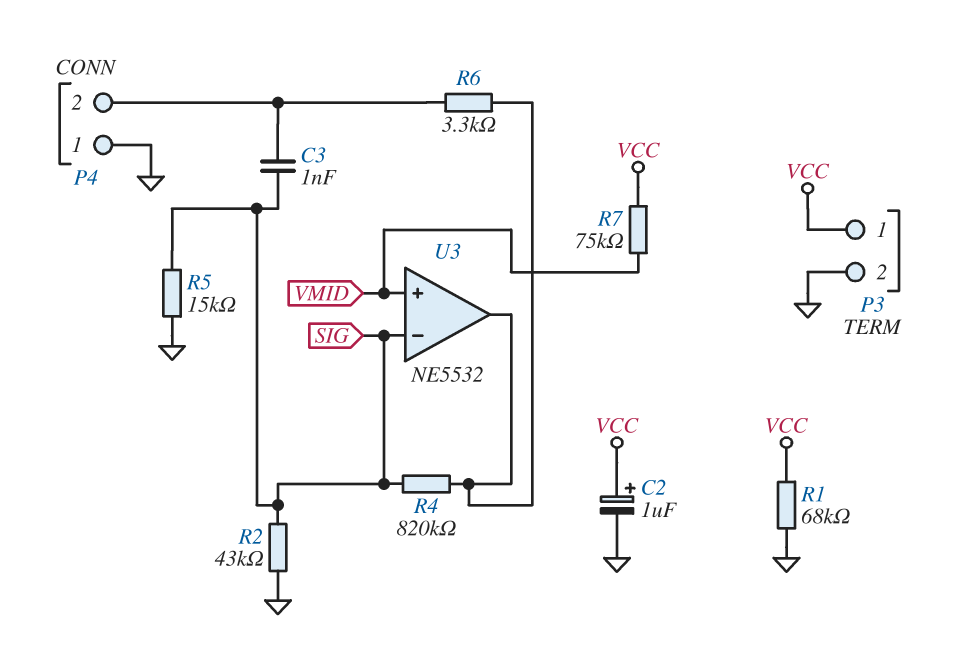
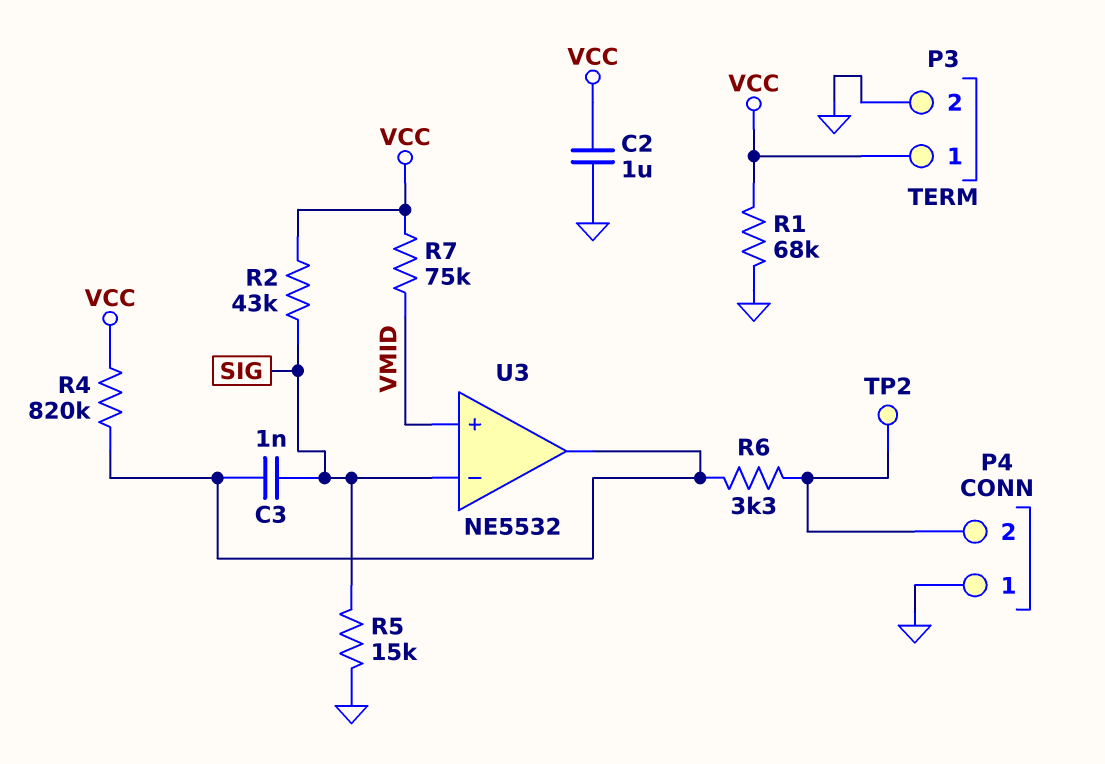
C2: 1uF (plus VCC, minus GND) -> 1uF (GND, VCC)
C3: 1nF (P4/2, SIG) -> 1nF (SIG, U3/out)
R2: 43k (GND, SIG) -> 43k (SIG, VCC)
R4: 820k (SIG, U3/out) -> 820k (U3/out, VCC)
TP2: none -> test point (P4/2)

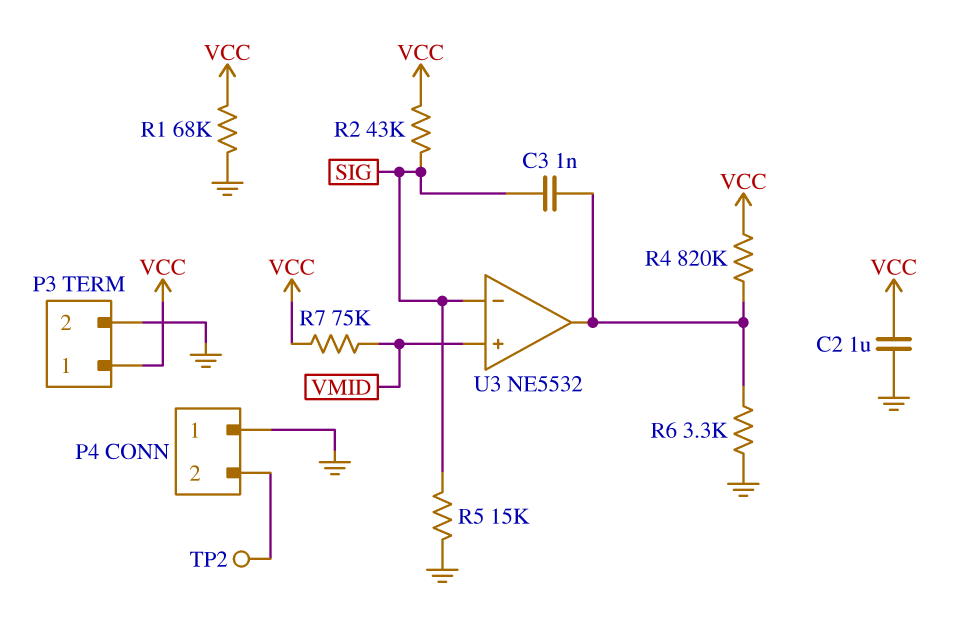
R6: 3.3k (P4/2, U3/out) -> 3.3k (GND, U3/out)

